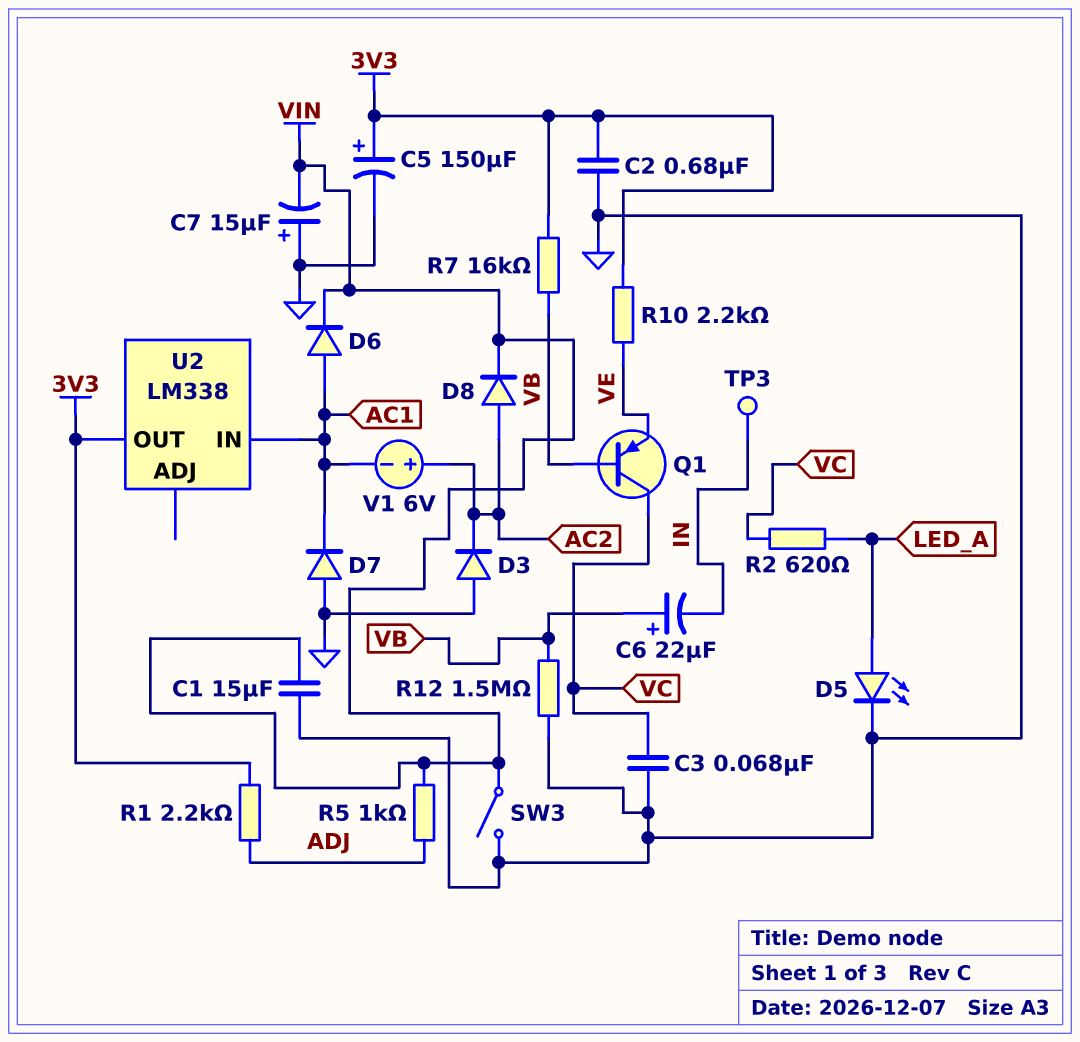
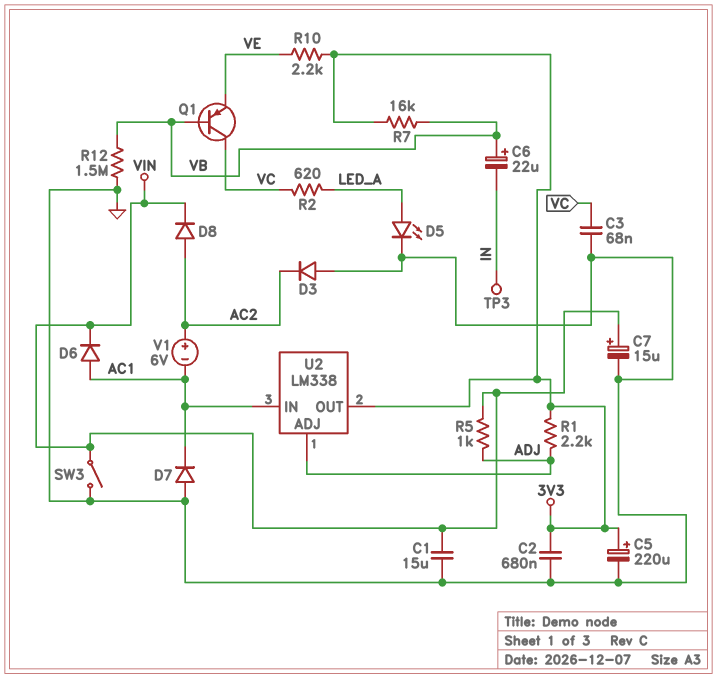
C5: 150uF (plus 3V3, minus GND) -> 220uF (plus 3V3, minus GND)
C7: 15uF (plus GND, minus VIN) -> 15uF (plus VIN, minus GND)
U2 pin ADJ: none -> ADJ

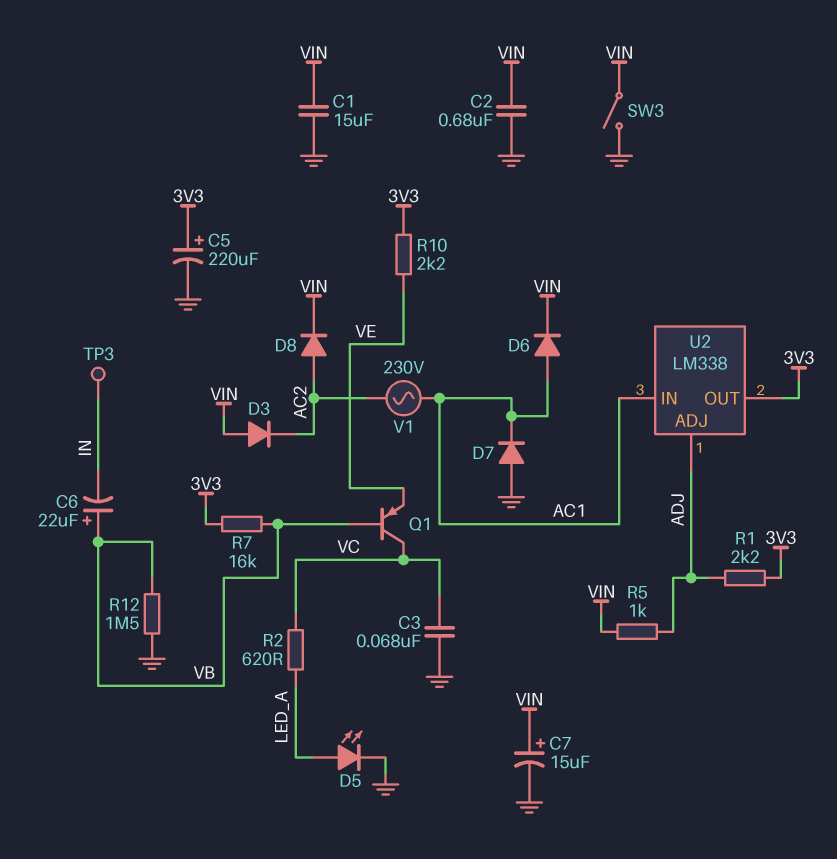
C2: 680nF (3V3, GND) -> 680nF (GND, VIN)
D3: diode (A GND, K AC2) -> diode (A VIN, K AC2)
V1: 6V (plus AC2, minus AC1) -> AC 230V (AC1, AC2)

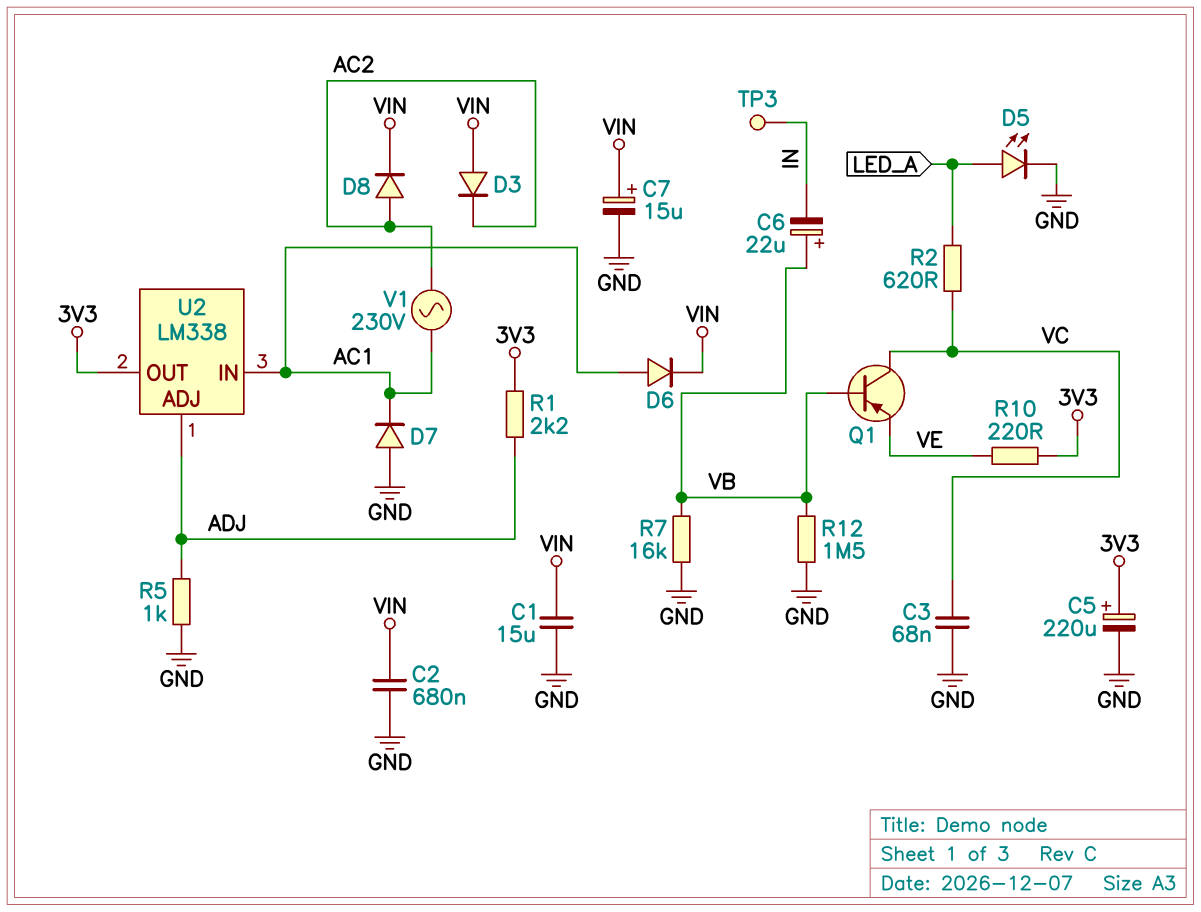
R5: 1k (ADJ, VIN) -> 1k (ADJ, GND)
R7: 16k (3V3, VB) -> 16k (GND, VB)
R10: 2.2k (3V3, VE) -> 220 (3V3, VE)
SW3: switch (GND, VIN) -> none

